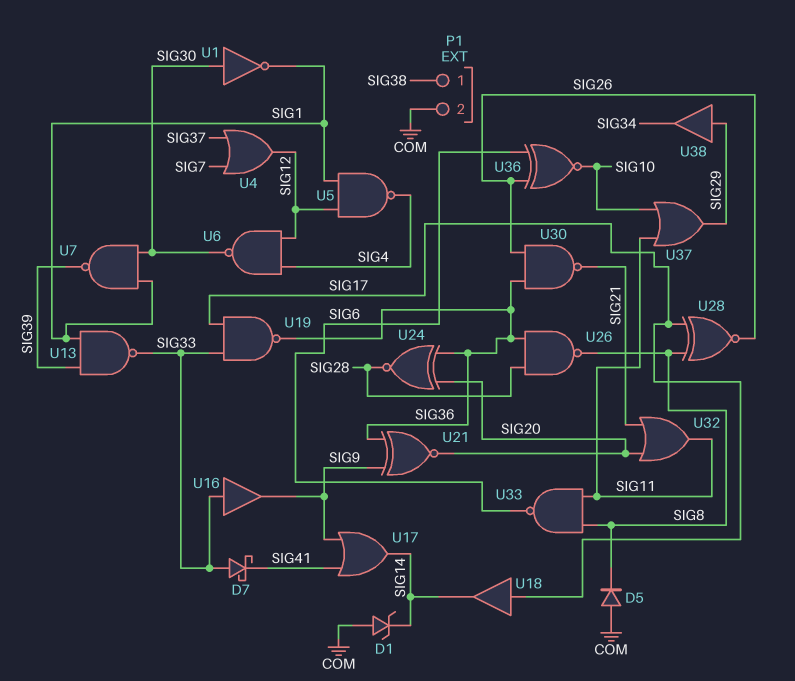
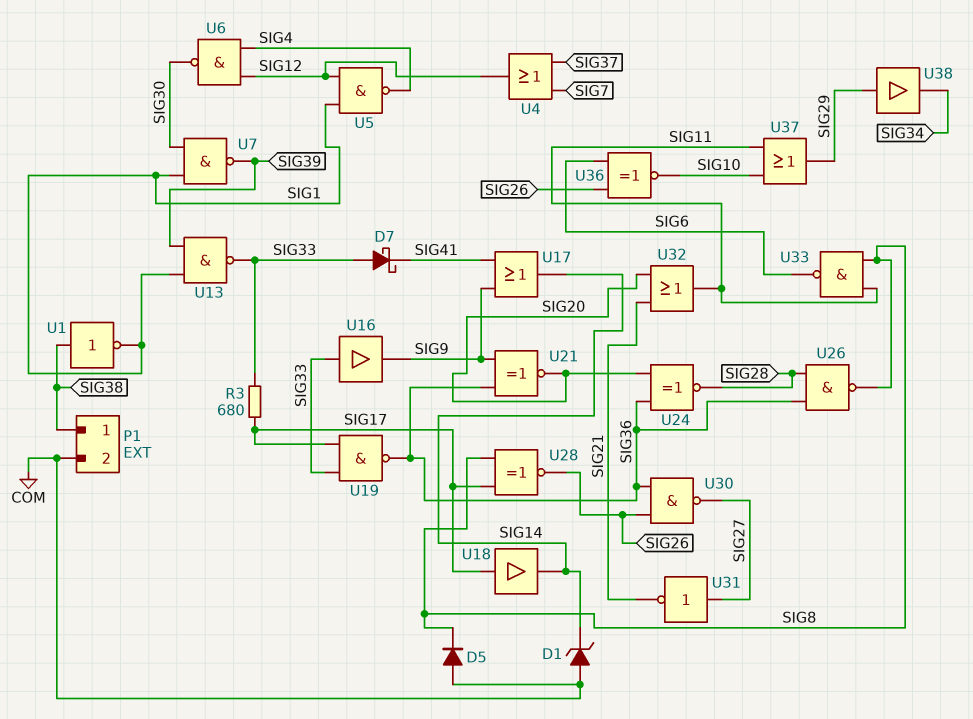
R3: none -> 680 (SIG17, SIG33)
U1: NOT (in SIG30, out SIG1) -> NOT (in SIG38, out SIG1)
U30: NAND (in SIG26, in SIG36, out SIG21) -> NAND (in SIG26, in SIG36, out SIG27)
U31: none -> NOT (in SIG27, out SIG21)

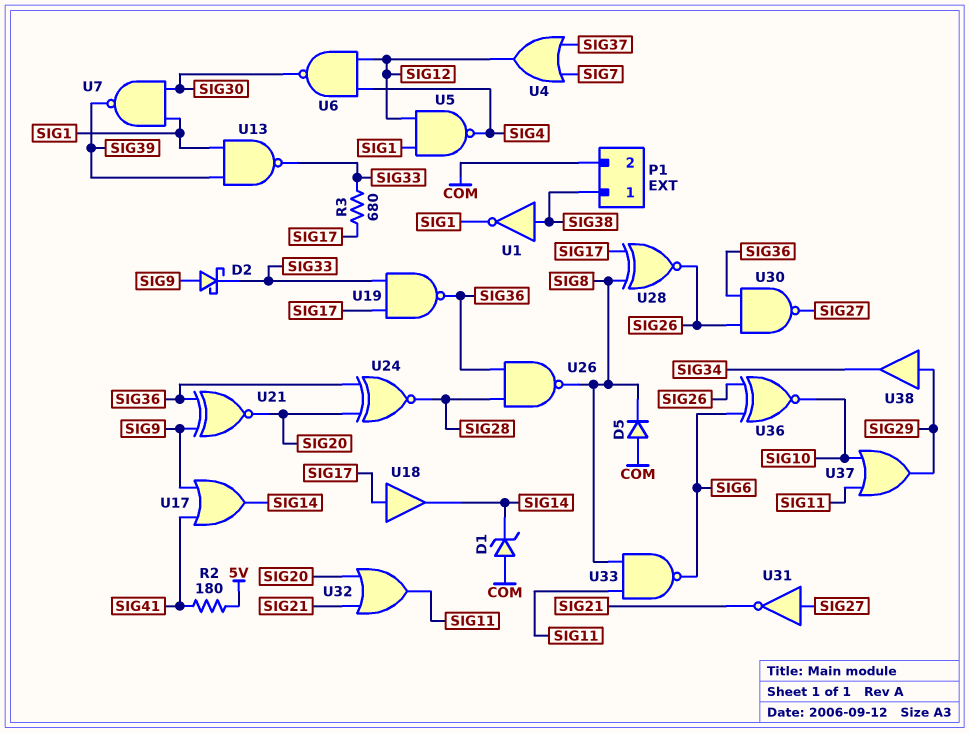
D2: none -> schottky (A SIG9, K SIG33)
D7: schottky (A SIG33, K SIG41) -> none
R2: none -> 180 (5V, SIG41)
U16: buffer (in SIG33, out SIG9) -> none

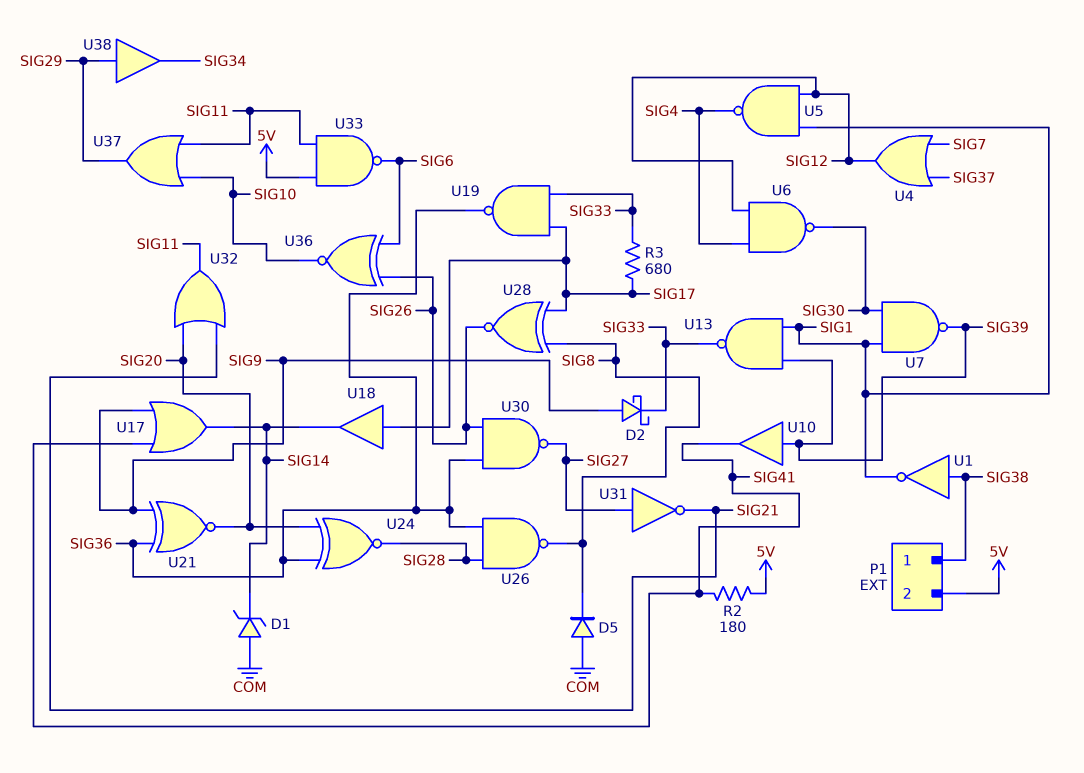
P1 pin 2: COM -> 5V
U10: none -> buffer (in SIG39, out SIG41)
U33: NAND (in SIG8, in SIG11, out SIG6) -> NAND (in 5V, in SIG11, out SIG6)

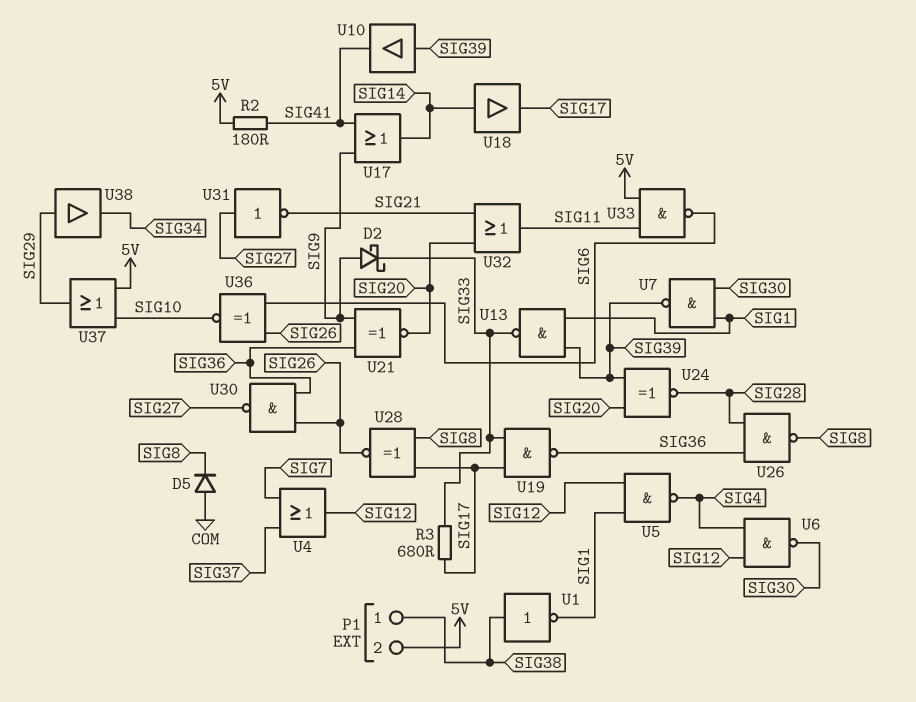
D1: zener (A COM, K SIG14) -> none
U18: buffer (in SIG17, out SIG14) -> buffer (in SIG14, out SIG17)
U24: XNOR (in SIG20, in SIG36, out SIG28) -> XNOR (in SIG20, in SIG39, out SIG28)
U37: OR (in SIG10, in SIG11, out SIG29) -> OR (in 5V, in SIG10, out SIG29)

